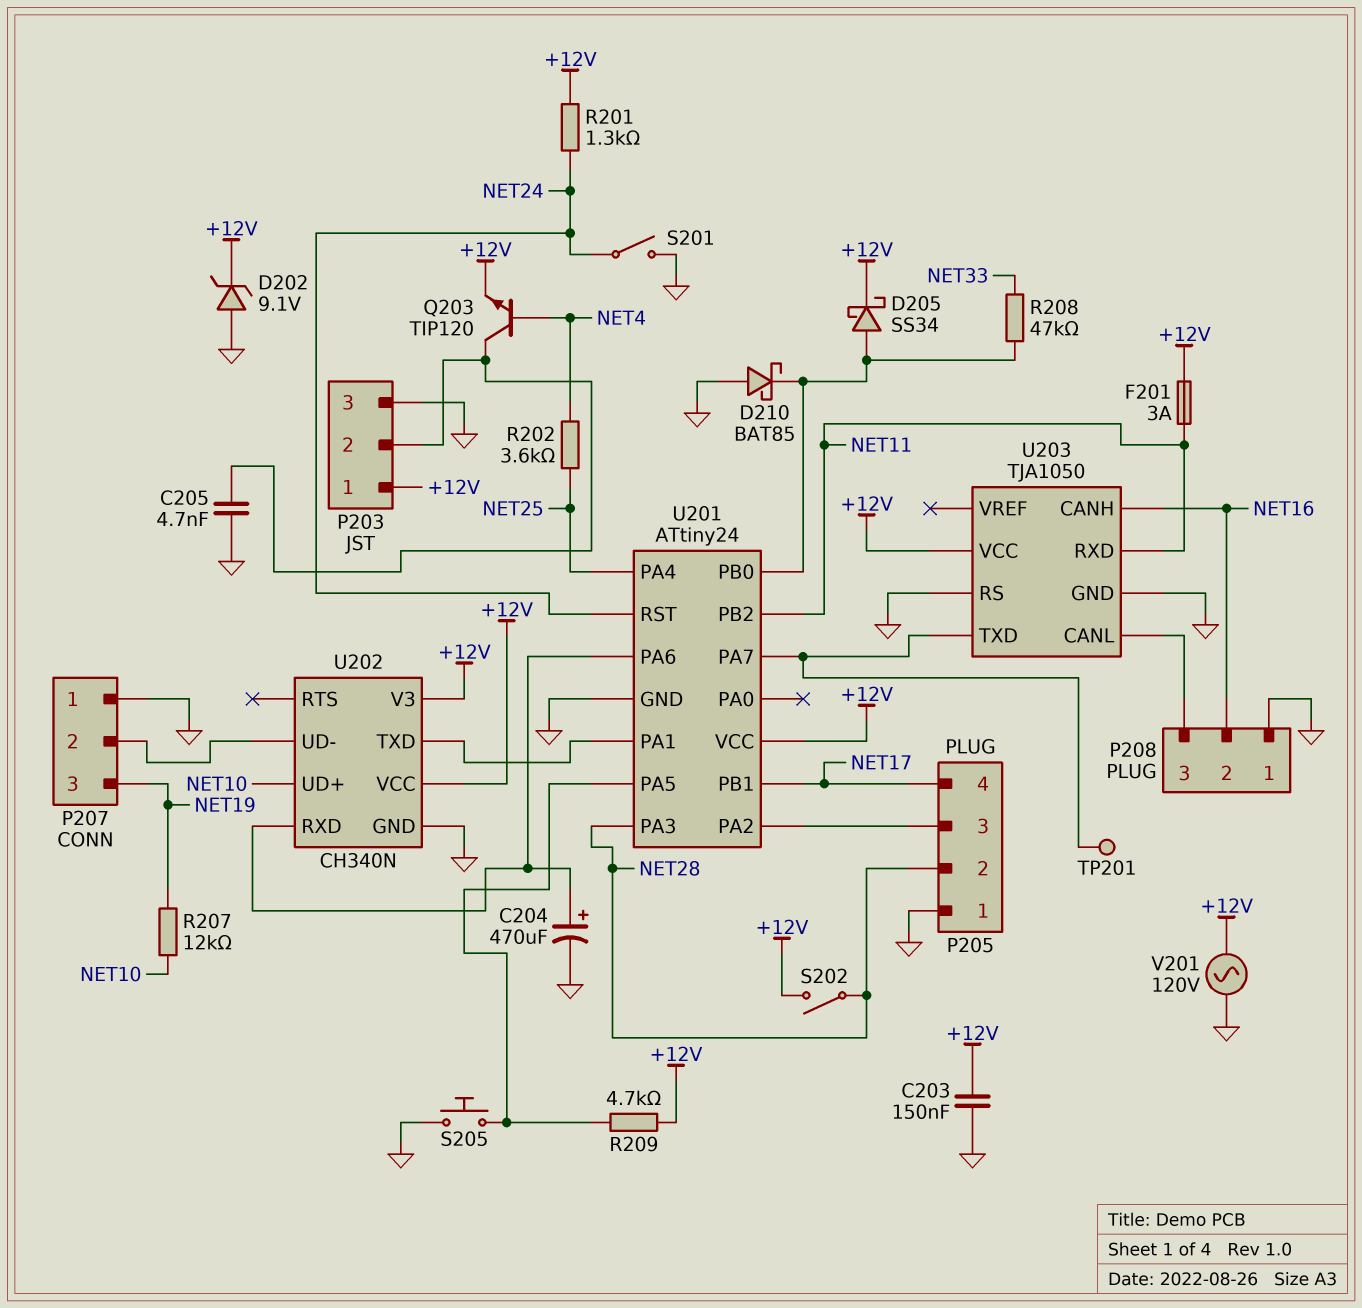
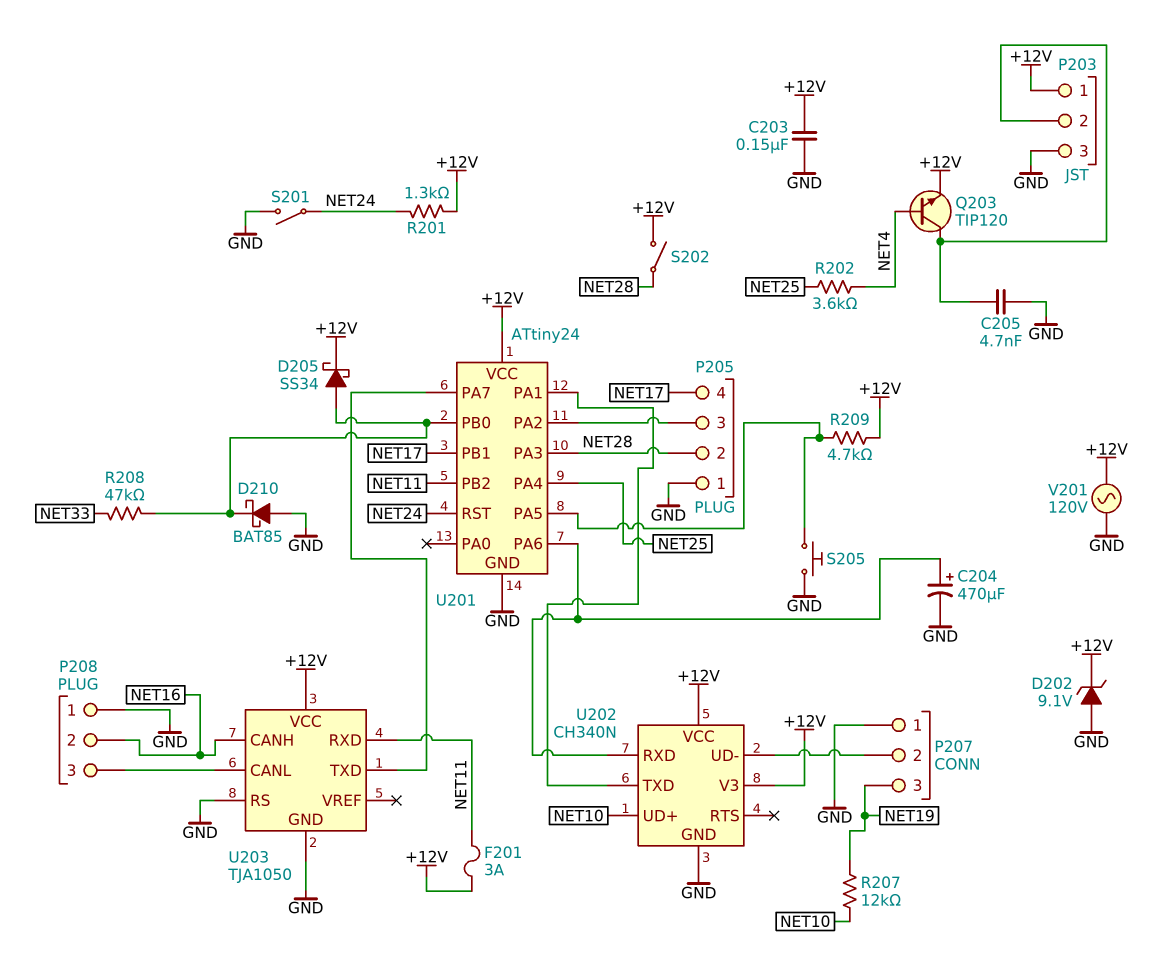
TP201: test point (U201/PA7) -> none

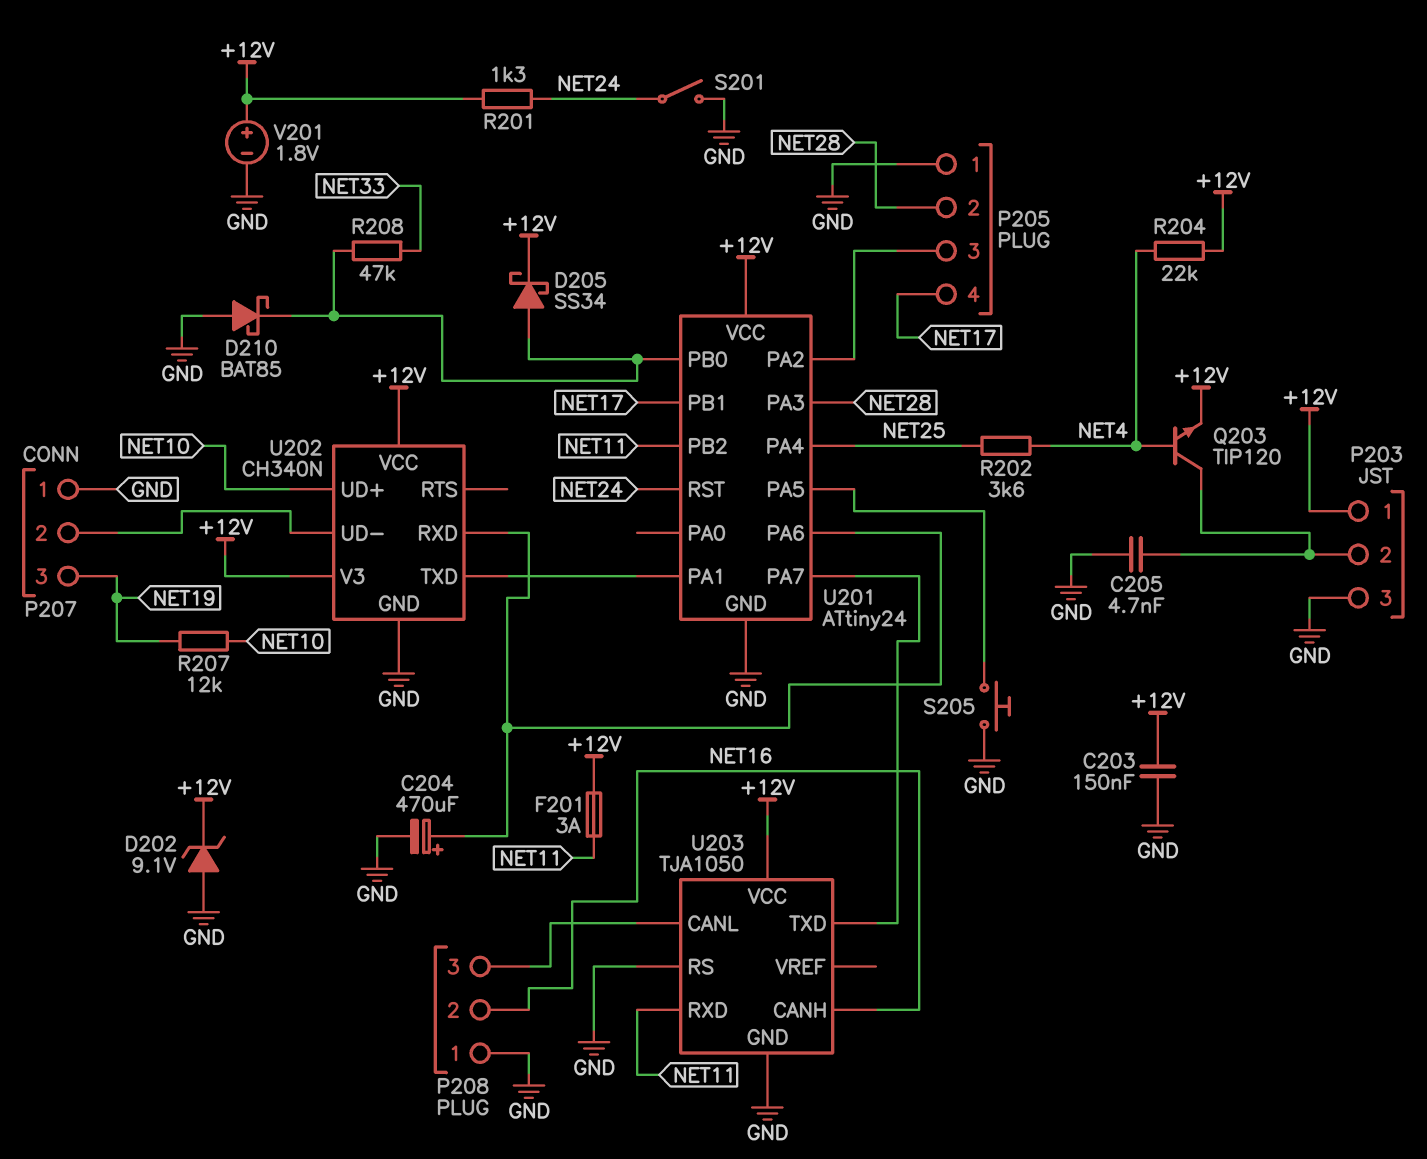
R204: none -> 22k (+12V, NET4)
R209: 4.7k (+12V, U201/PA5) -> none
S202: switch (+12V, NET28) -> none
V201: AC 120V (+12V, GND) -> 1.8V (plus +12V, minus GND)

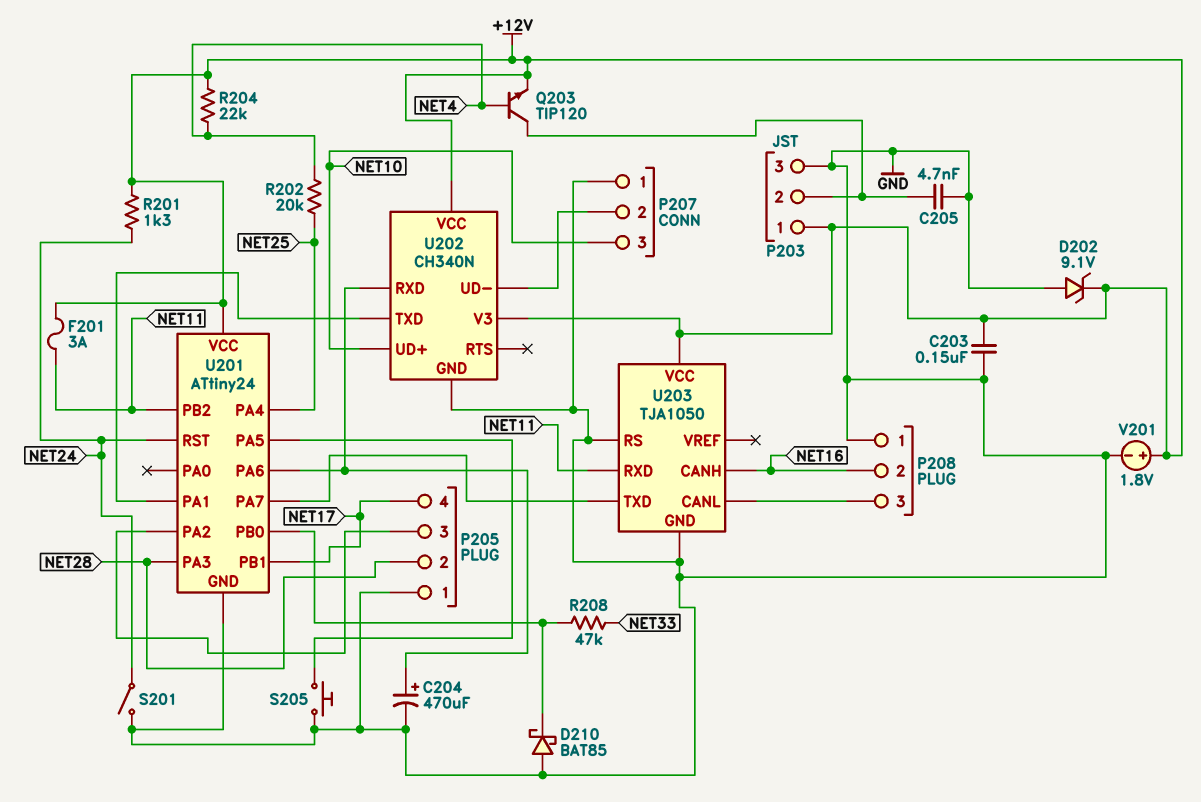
D205: schottky SS34 (A U201/PB0, K +12V) -> none
P207 pin 3: NET19 -> NET10
R202: 3.6k (NET4, NET25) -> 20k (NET4, NET25)
R207: 12k (NET10, NET19) -> none

